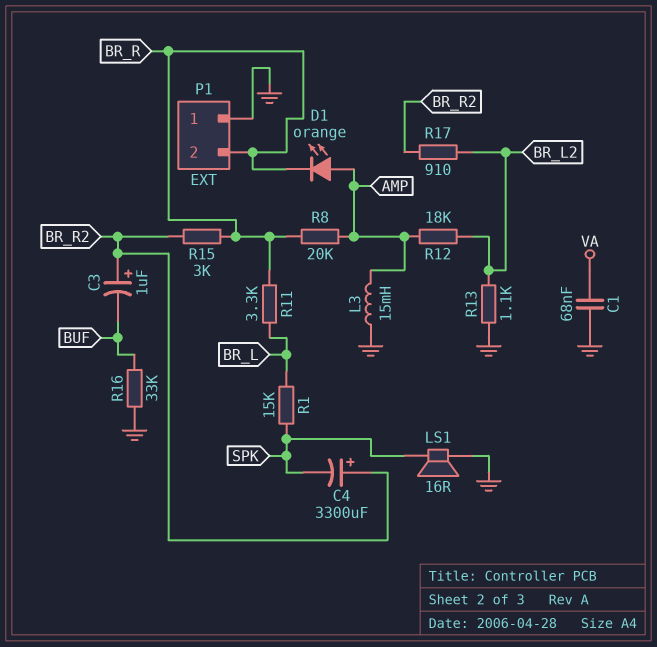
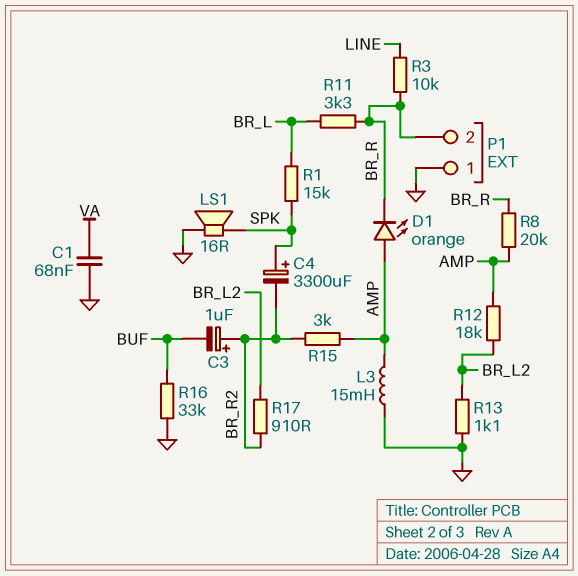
C4: 3300uF (plus BR_R2, minus SPK) -> 3300uF (plus SPK, minus BR_R2)
R3: none -> 10k (BR_R, LINE)
R15: 3k (BR_R, BR_R2) -> 3k (AMP, BR_R2)

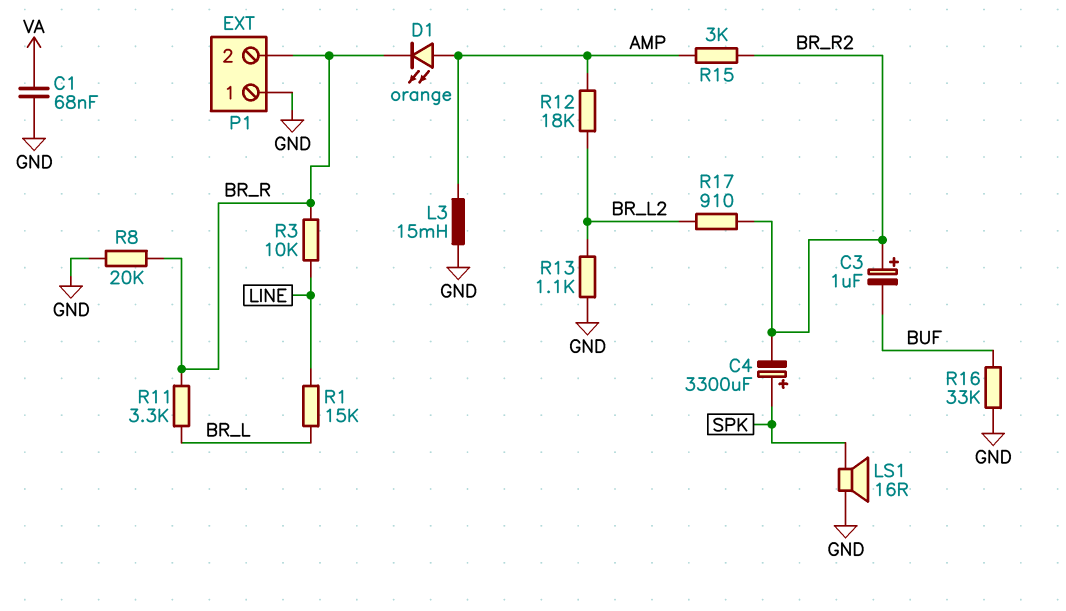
R1: 15k (BR_L, SPK) -> 15k (BR_L, LINE)
R8: 20k (AMP, BR_R) -> 20k (BR_R, GND)

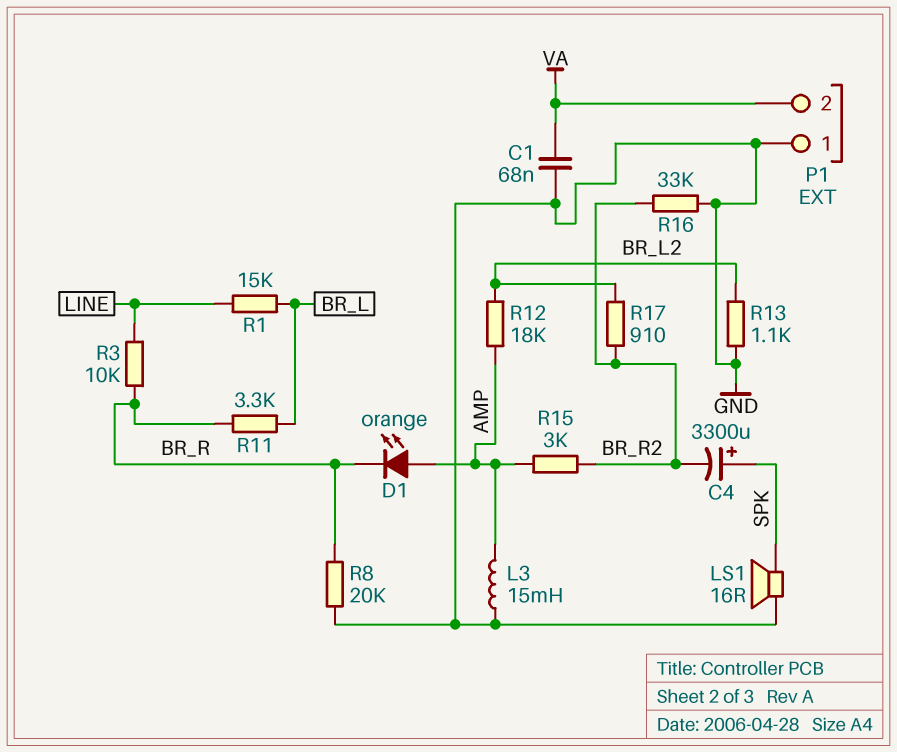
C3: 1uF (plus BR_R2, minus BUF) -> none
P1 pin 2: BR_R -> VA
R16: 33k (BUF, GND) -> 33k (BR_R2, GND)

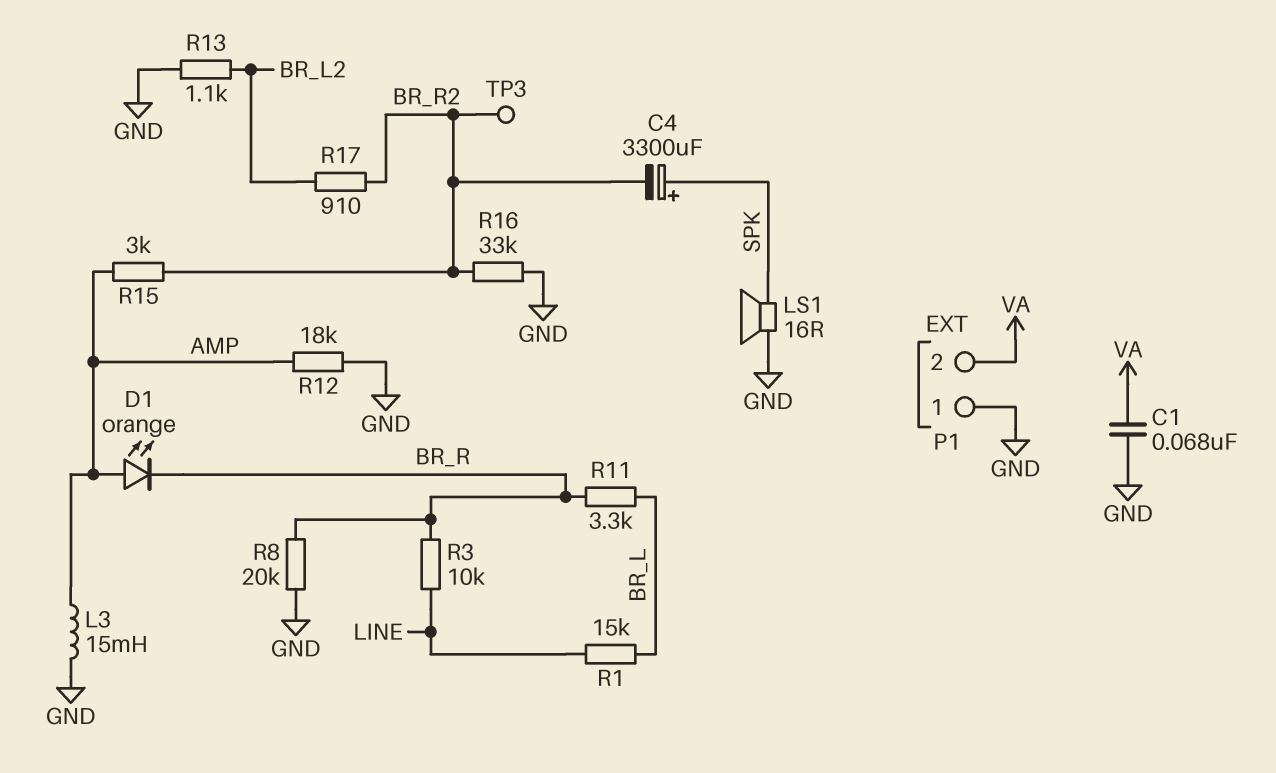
R12: 18k (AMP, BR_L2) -> 18k (AMP, GND)
TP3: none -> test point (BR_R2)

